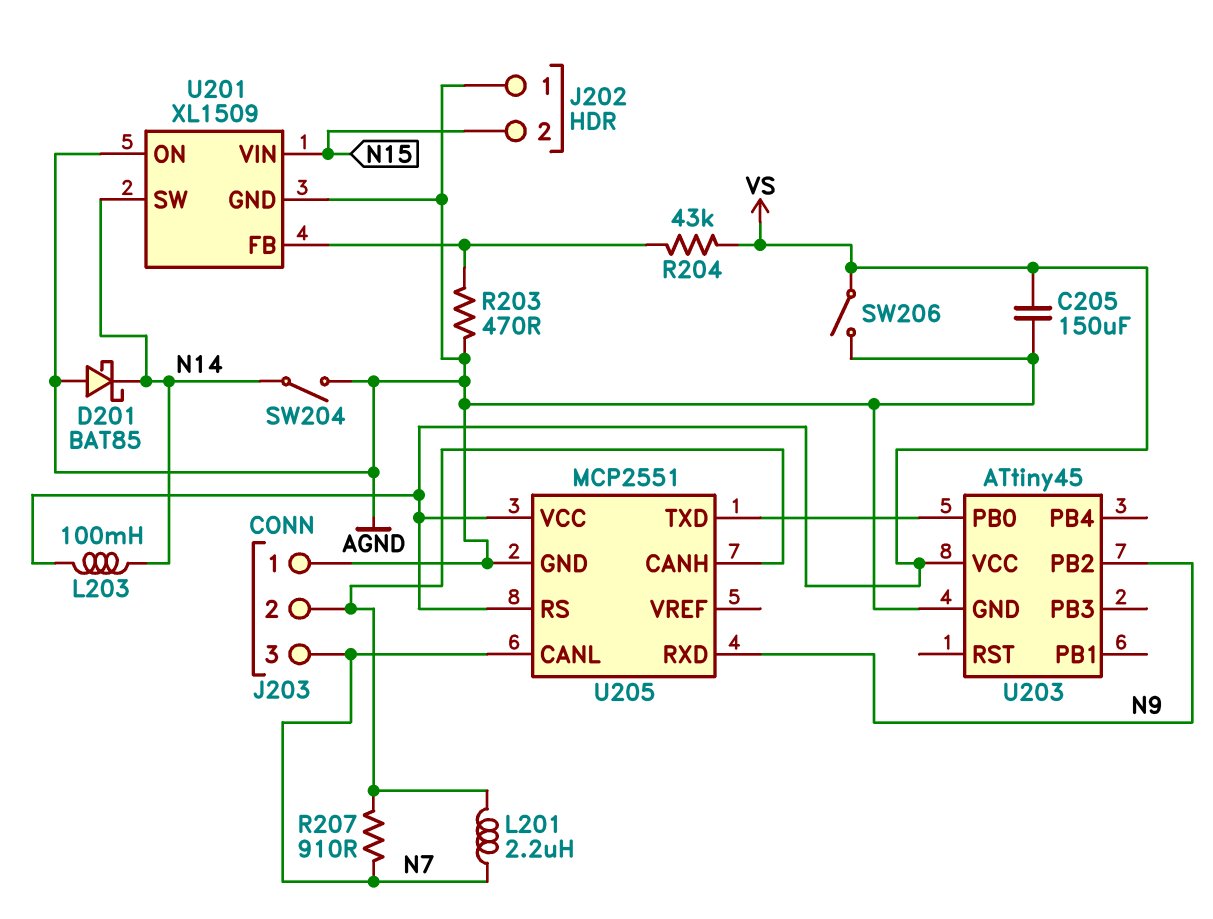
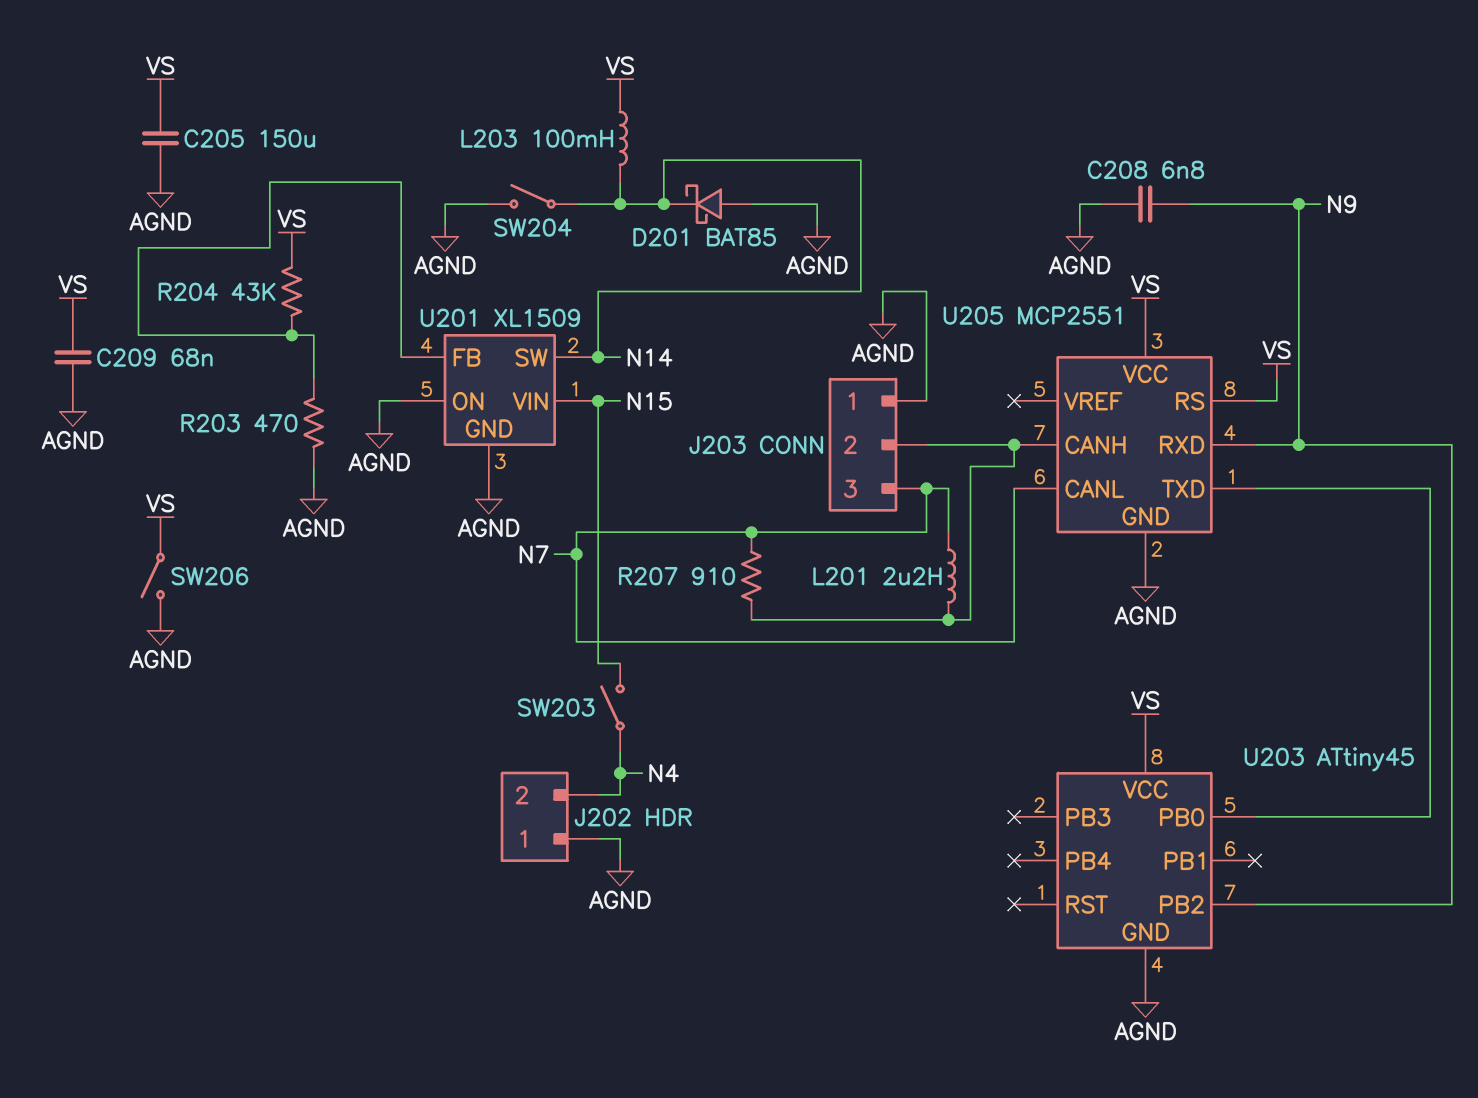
C208: none -> 6.8nF (AGND, N9)
C209: none -> 68nF (AGND, VS)
J202 pin 2: N15 -> N4
SW203: none -> switch (N4, N15)

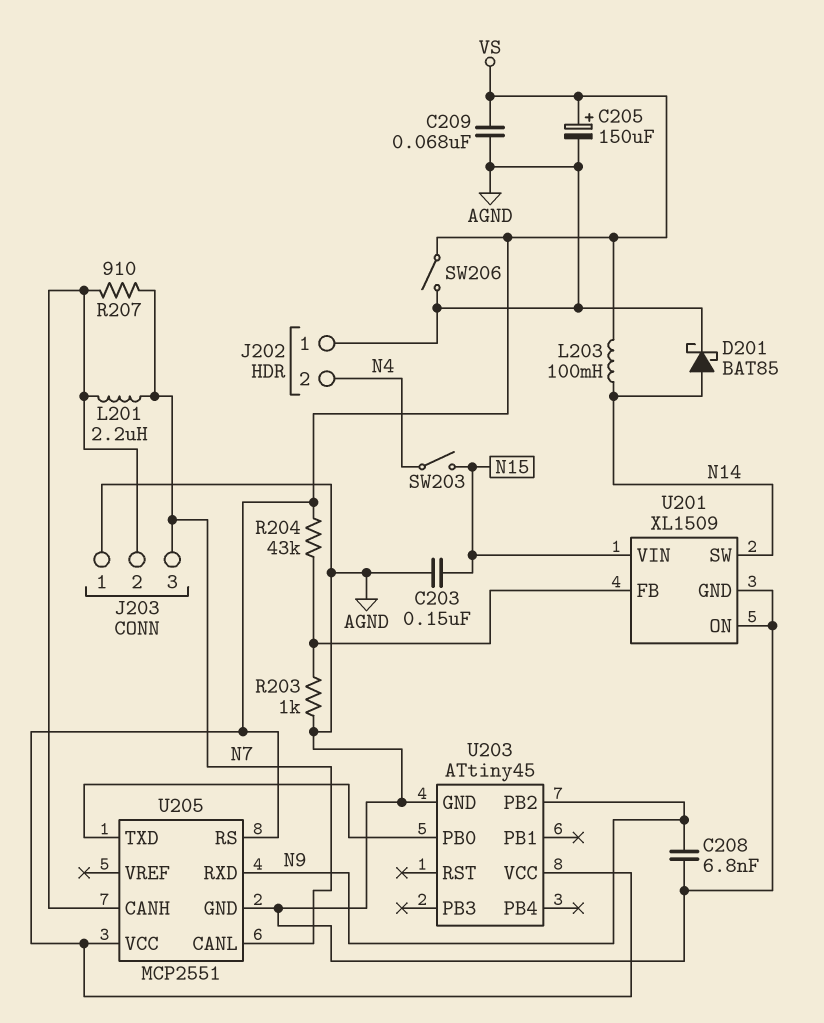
C203: none -> 150nF (AGND, N15)
C205: 150uF (AGND, VS) -> 150uF (plus VS, minus AGND)
D201: schottky BAT85 (A AGND, K N14) -> schottky BAT85 (A N14, K AGND)
R203: 470 (AGND, U201/FB) -> 1k (AGND, U201/FB)
SW204: switch (AGND, N14) -> none

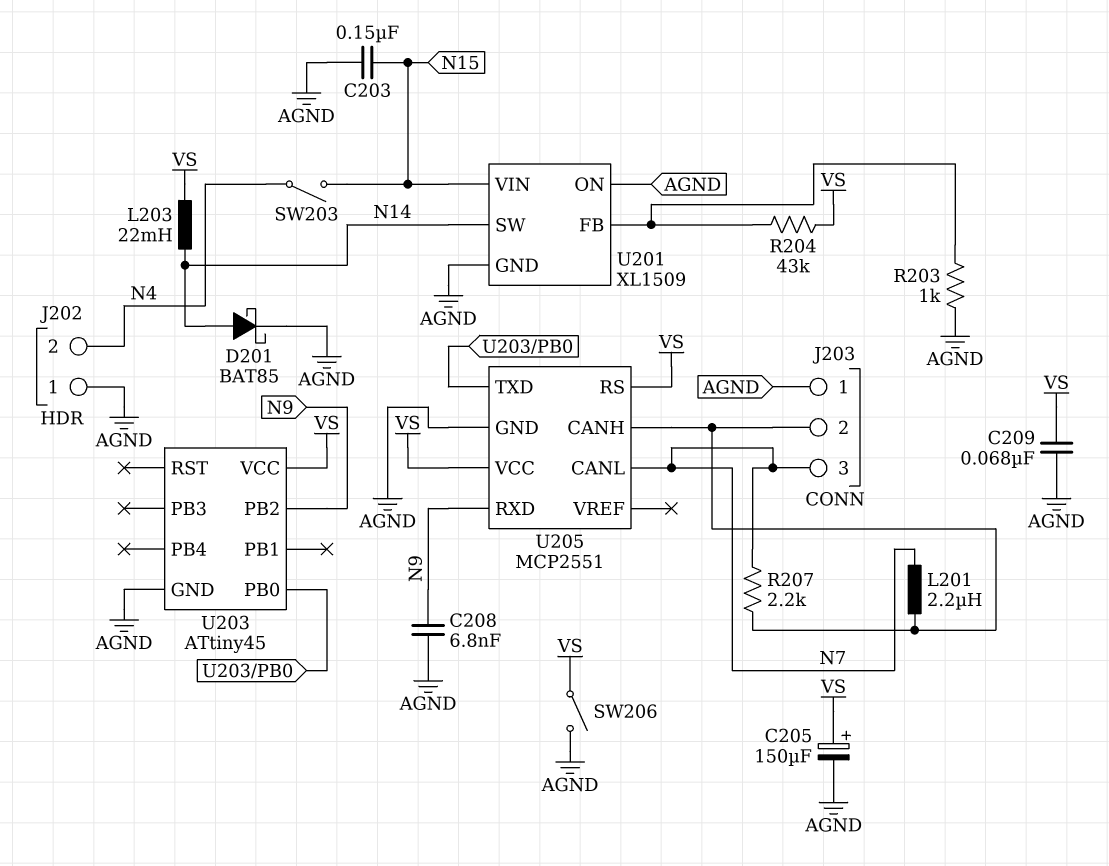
L203: 100mH (N14, VS) -> 22mH (N14, VS)
R207: 910 (J203/2, N7) -> 2.2k (J203/2, N7)

